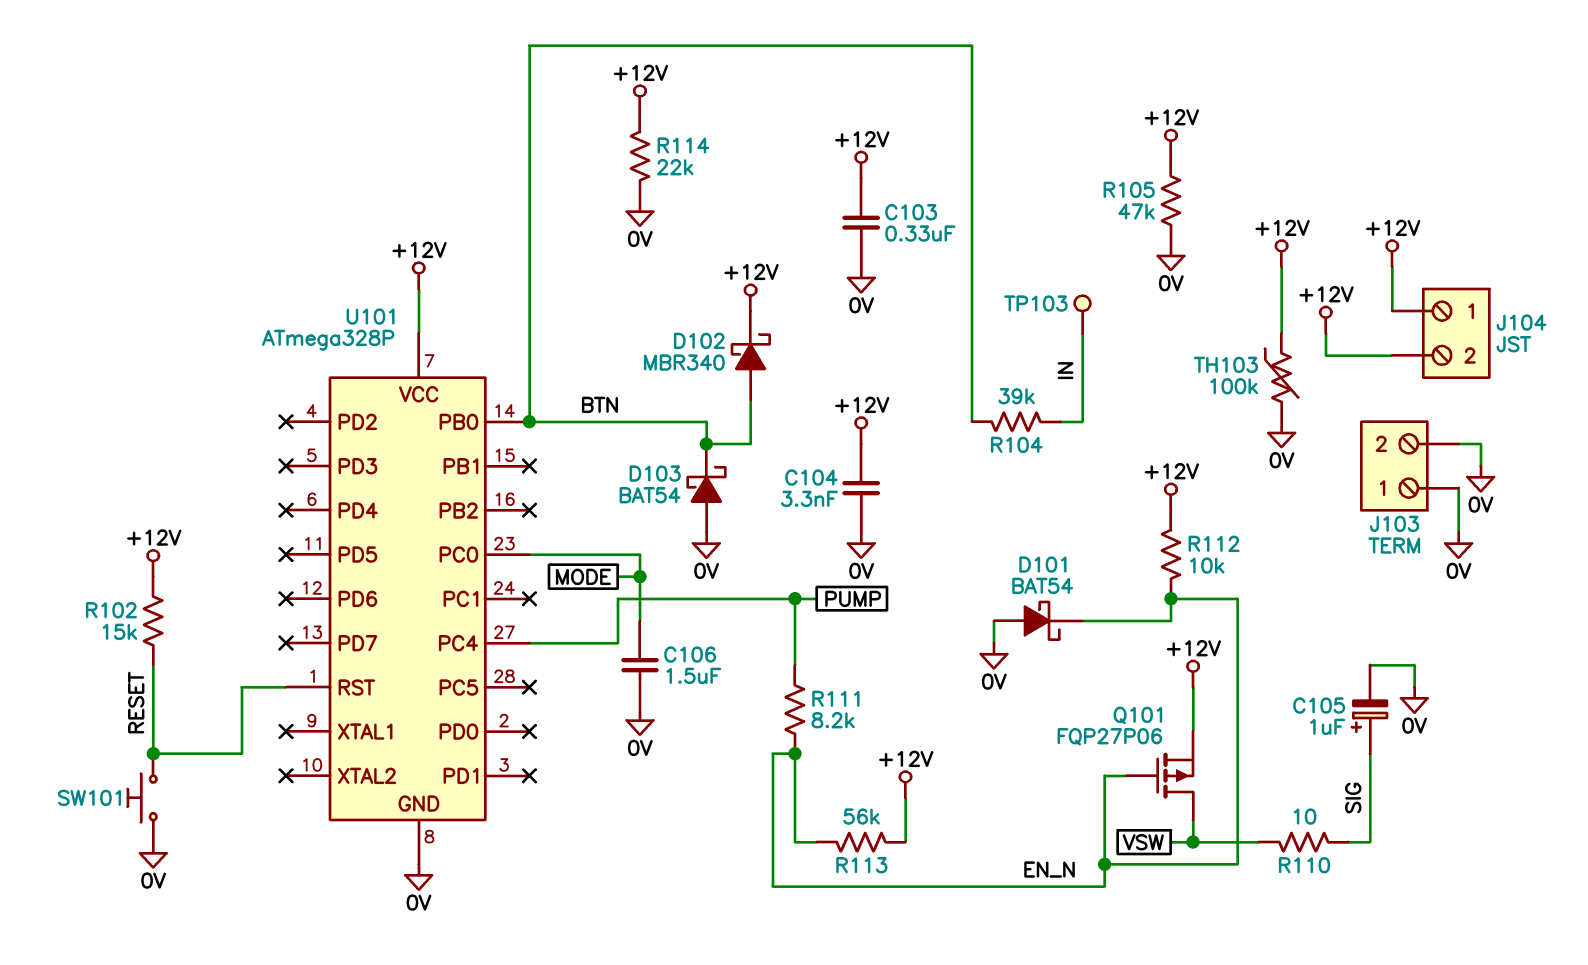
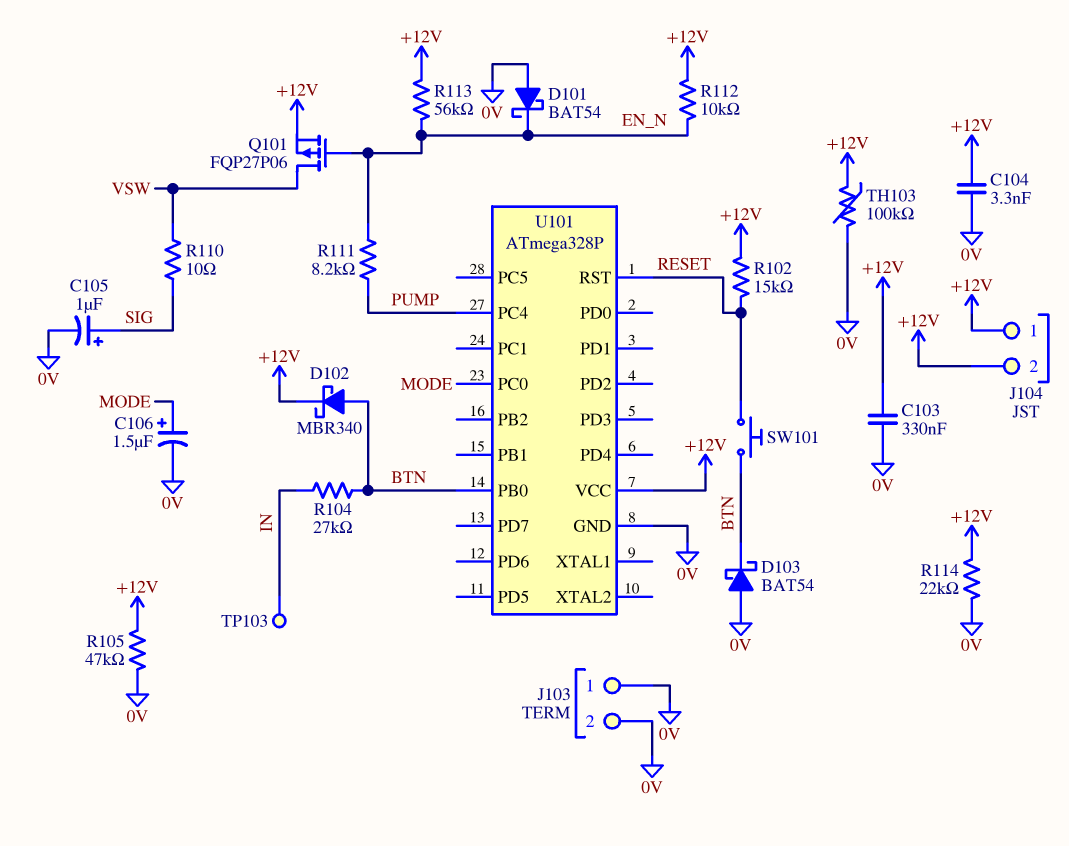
C106: 1.5uF (0V, MODE) -> 1.5uF (plus MODE, minus 0V)
R104: 39k (BTN, IN) -> 27k (BTN, IN)
SW101: button (0V, RESET) -> button (BTN, RESET)

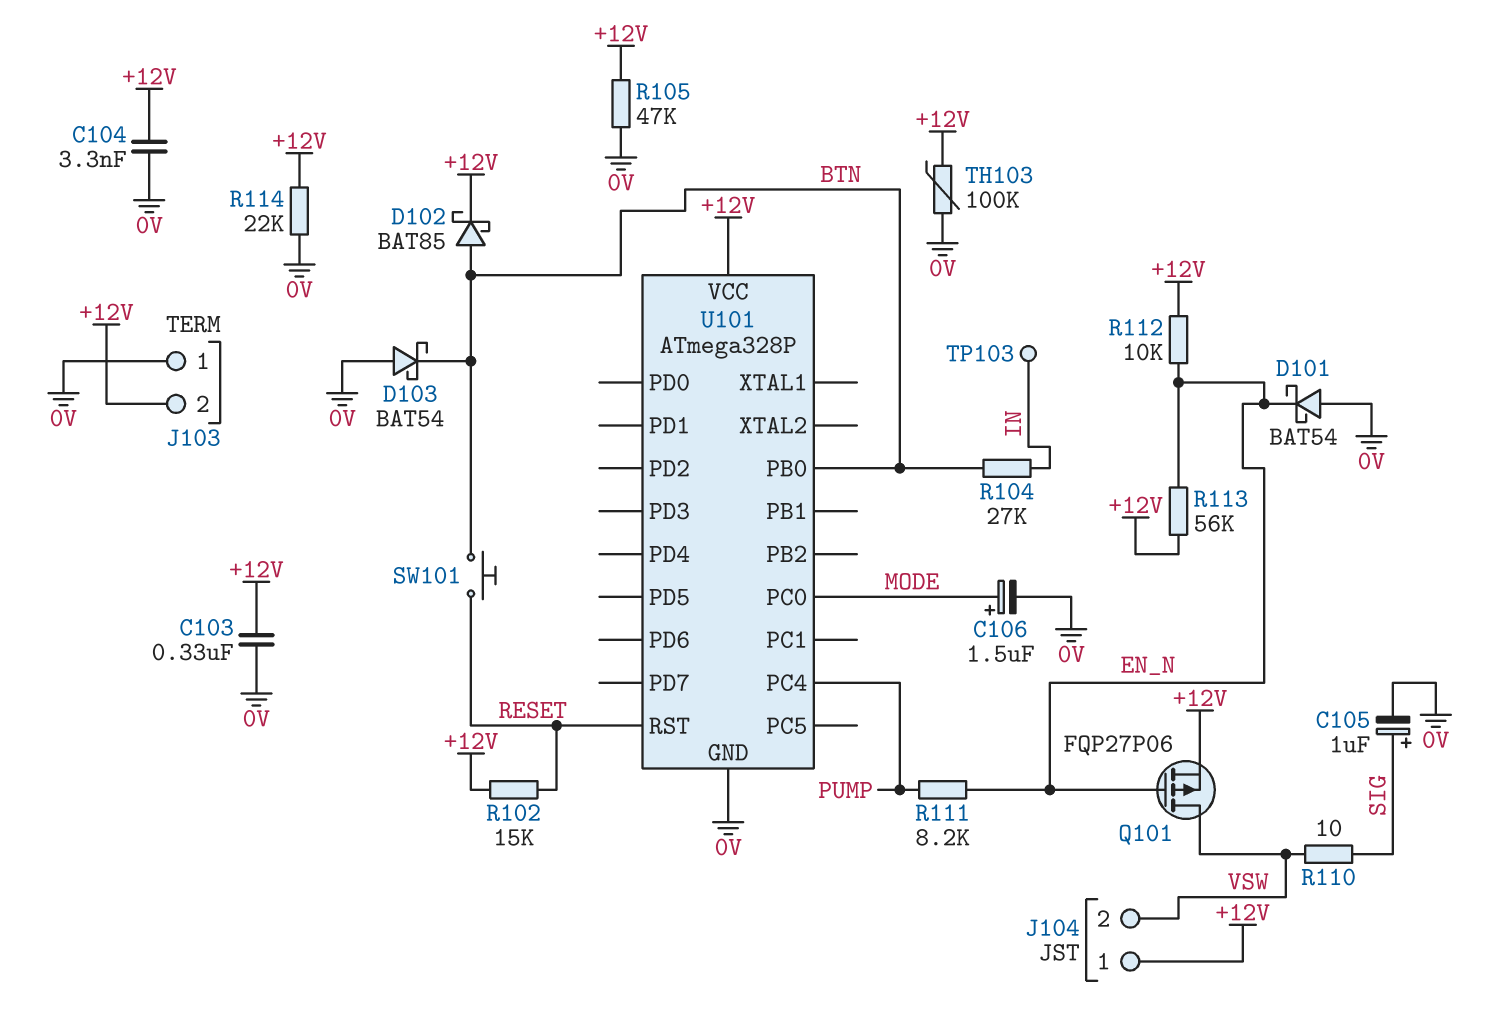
D102: schottky MBR340 (A BTN, K +12V) -> schottky BAT85 (A BTN, K +12V)
J103 pin 2: 0V -> +12V
J104 pin 2: +12V -> VSW

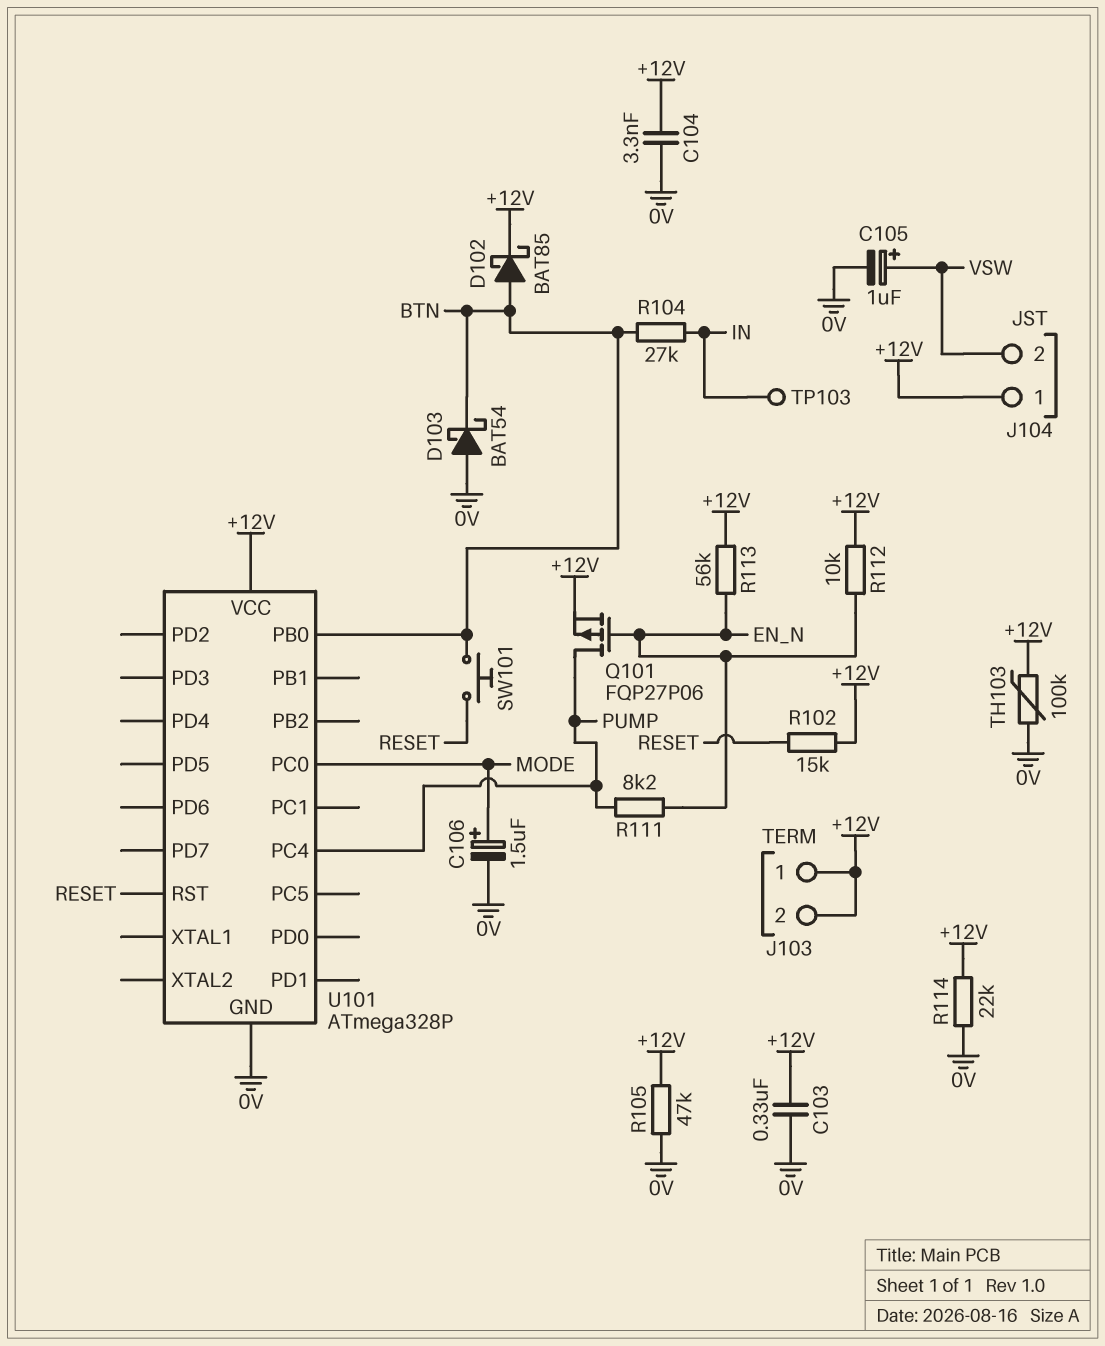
C105: 1uF (plus SIG, minus 0V) -> 1uF (plus VSW, minus 0V)
D101: schottky BAT54 (A 0V, K EN_N) -> none
J103 pin 1: 0V -> +12V
Q101: PMOS FQP27P06 (G EN_N, D VSW, S +12V) -> PMOS FQP27P06 (G EN_N, D PUMP, S +12V)
R110: 10 (SIG, VSW) -> none

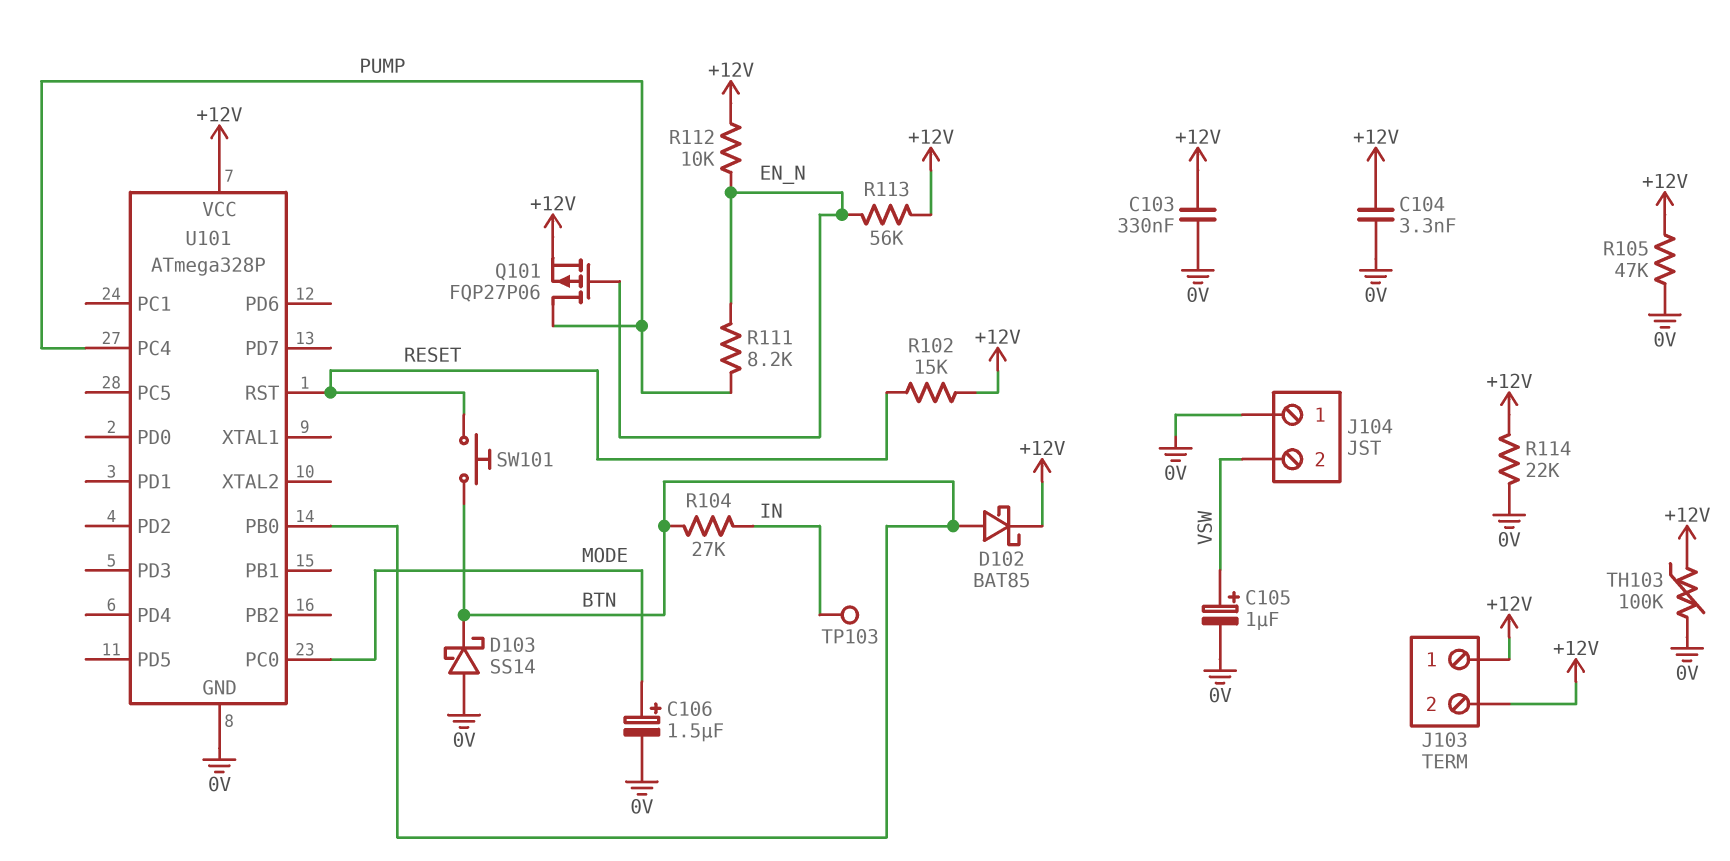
D103: schottky BAT54 (A 0V, K BTN) -> schottky SS14 (A 0V, K BTN)
J104 pin 1: +12V -> 0V

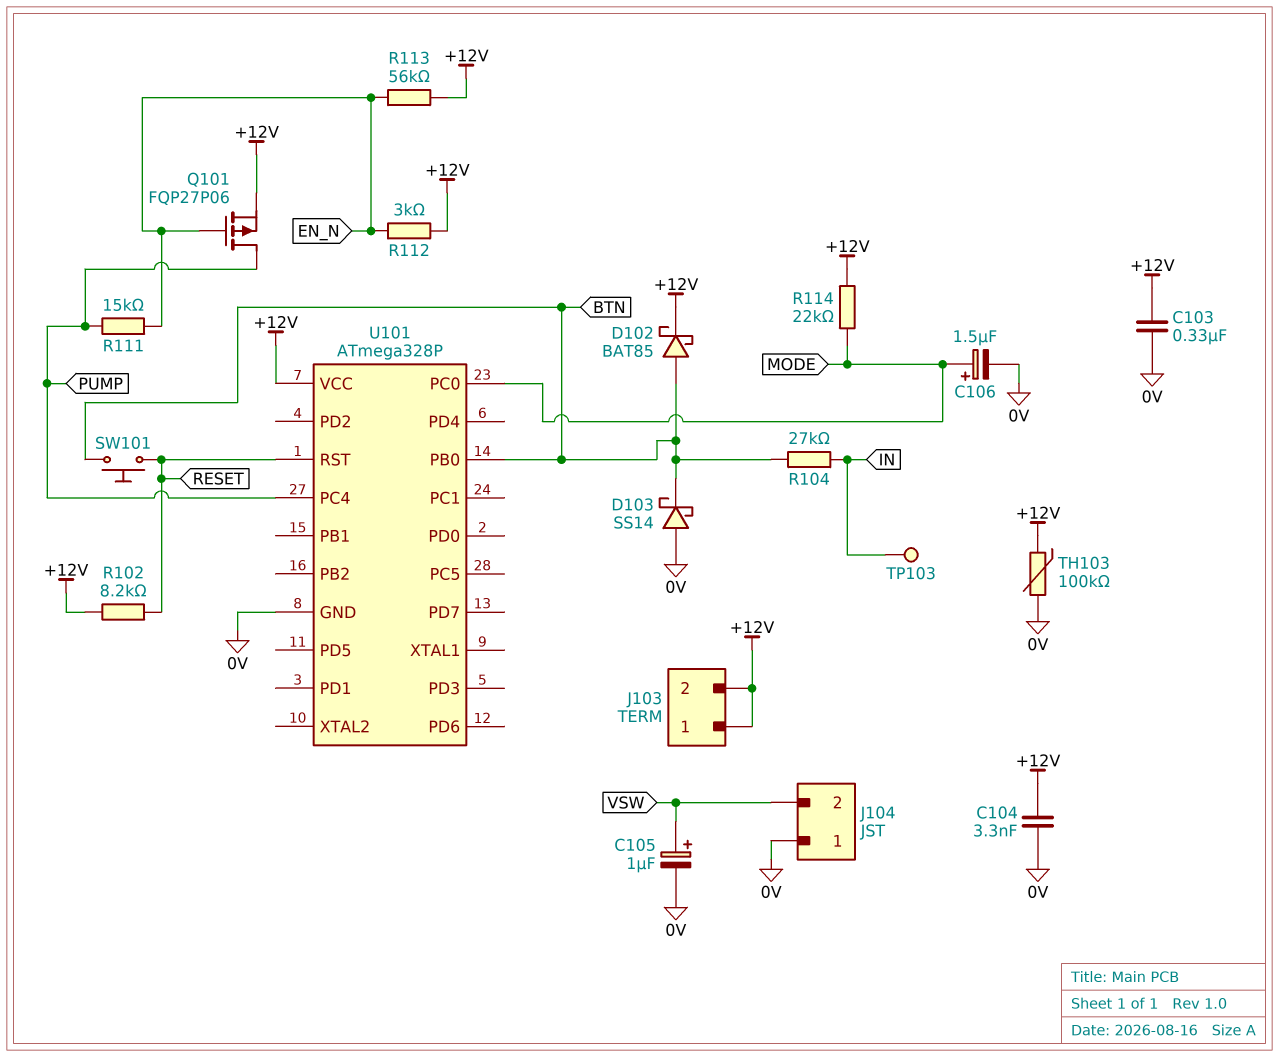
R102: 15k (+12V, RESET) -> 8.2k (+12V, RESET)
R105: 47k (+12V, 0V) -> none
R111: 8.2k (EN_N, PUMP) -> 15k (EN_N, PUMP)
R112: 10k (+12V, EN_N) -> 3k (+12V, EN_N)
R114: 22k (+12V, 0V) -> 22k (+12V, MODE)

